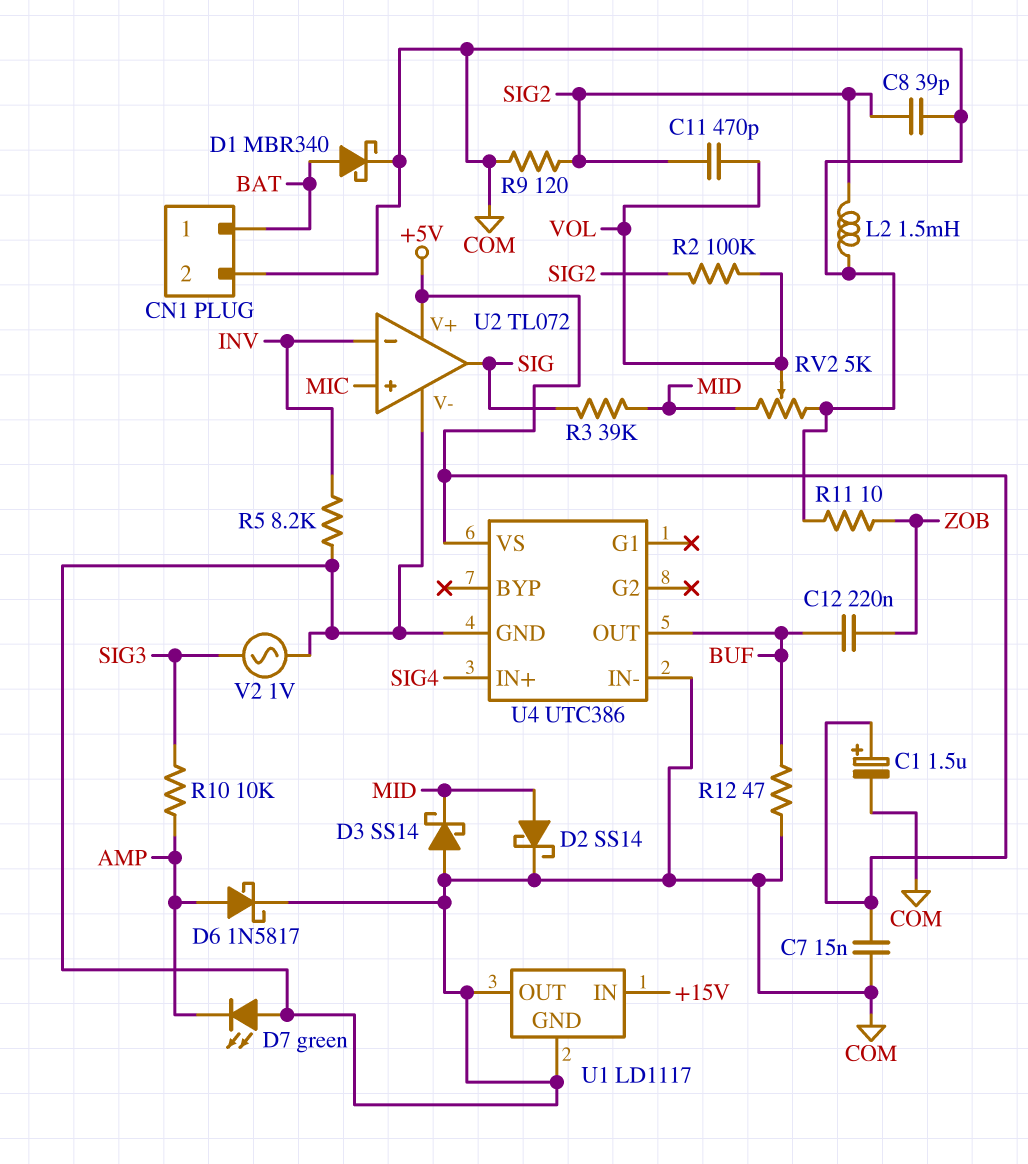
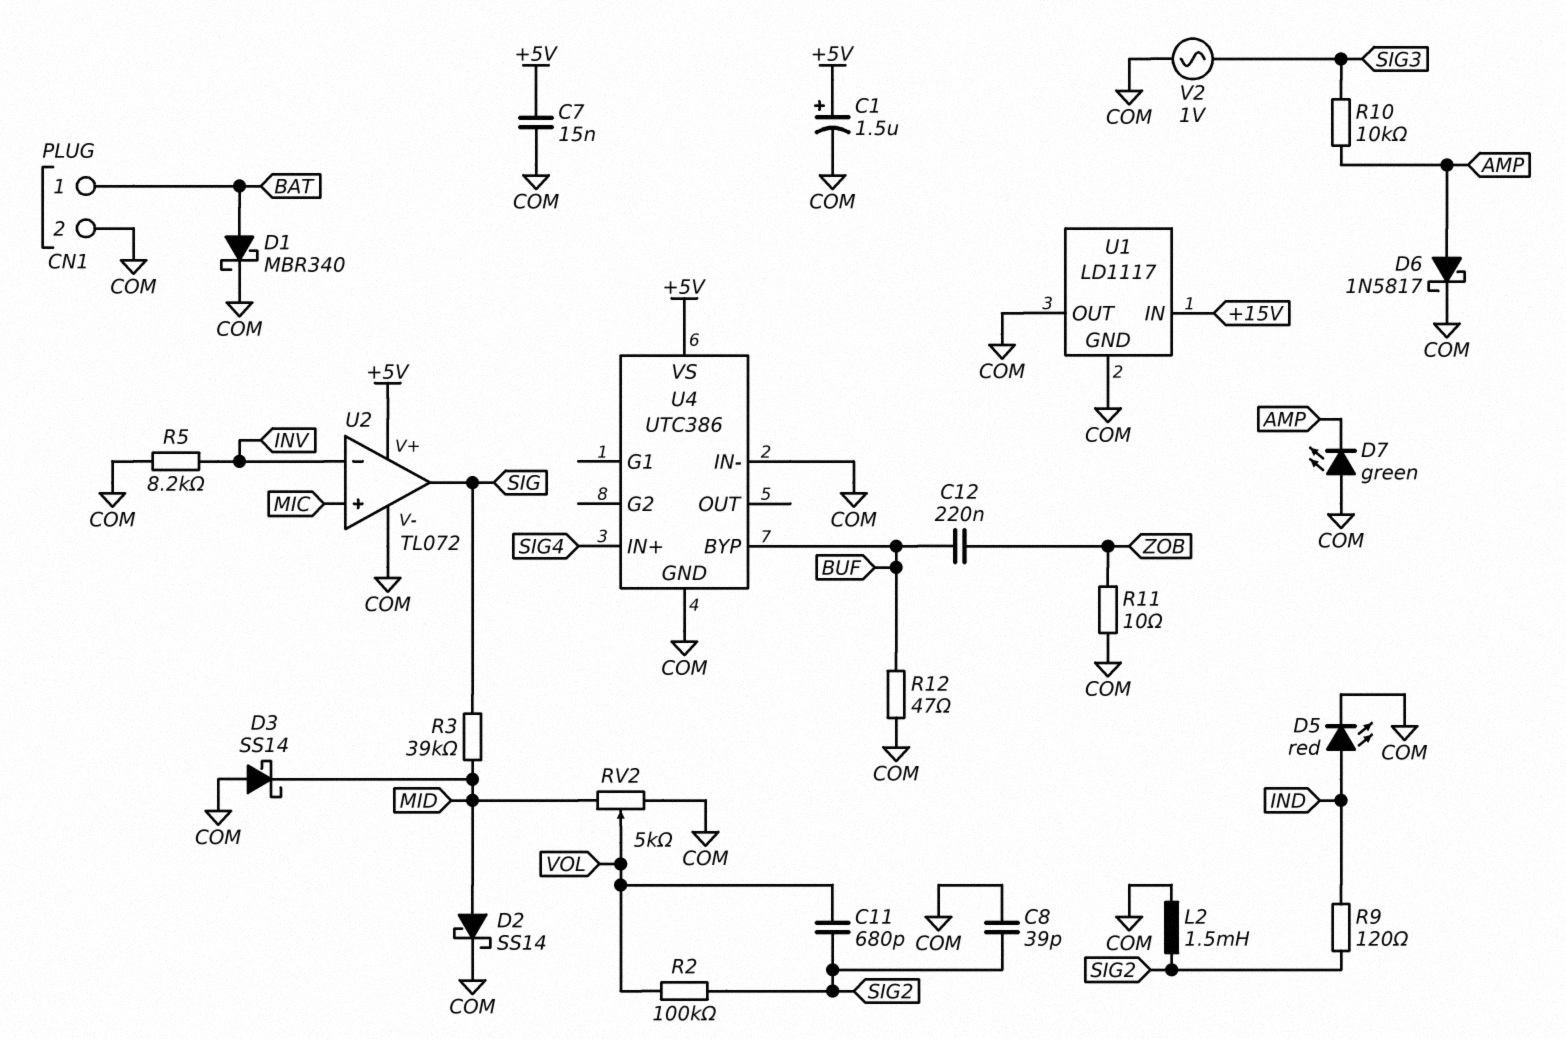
C11: 470pF (SIG2, VOL) -> 680pF (SIG2, VOL)
D5: none -> LED red (A IND, K COM)
R9: 120 (COM, SIG2) -> 120 (IND, SIG2)
U4 pin BYP: none -> BUF
U4 pin OUT: BUF -> none

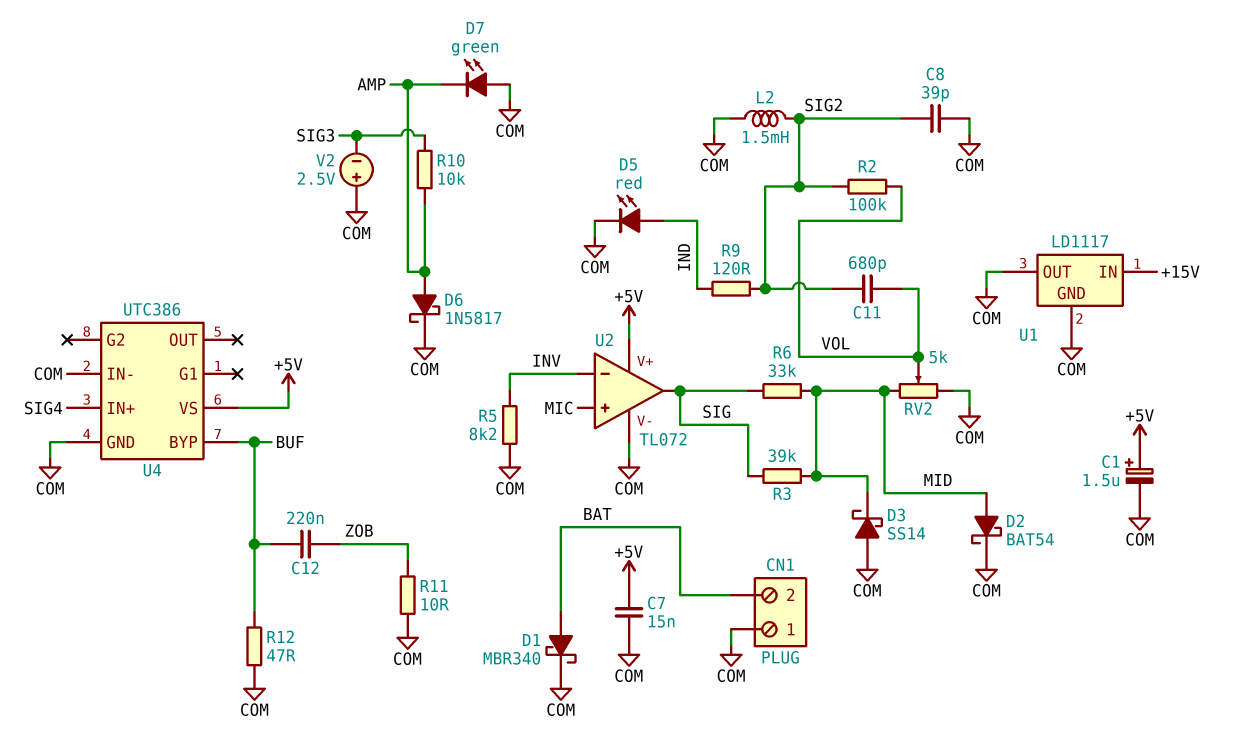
CN1 pin 1: BAT -> COM
CN1 pin 2: COM -> BAT
D2: schottky SS14 (A MID, K COM) -> schottky BAT54 (A MID, K COM)
R6: none -> 33k (MID, SIG)
V2: AC 1V (COM, SIG3) -> 2.5V (plus COM, minus SIG3)

